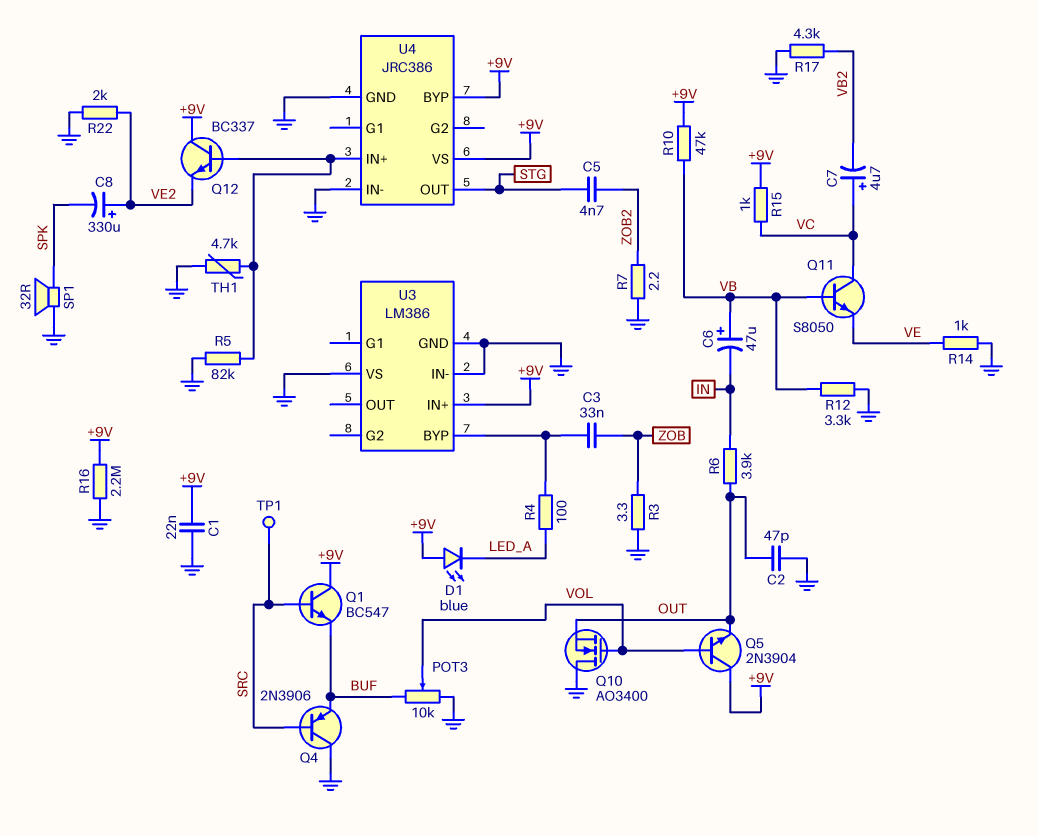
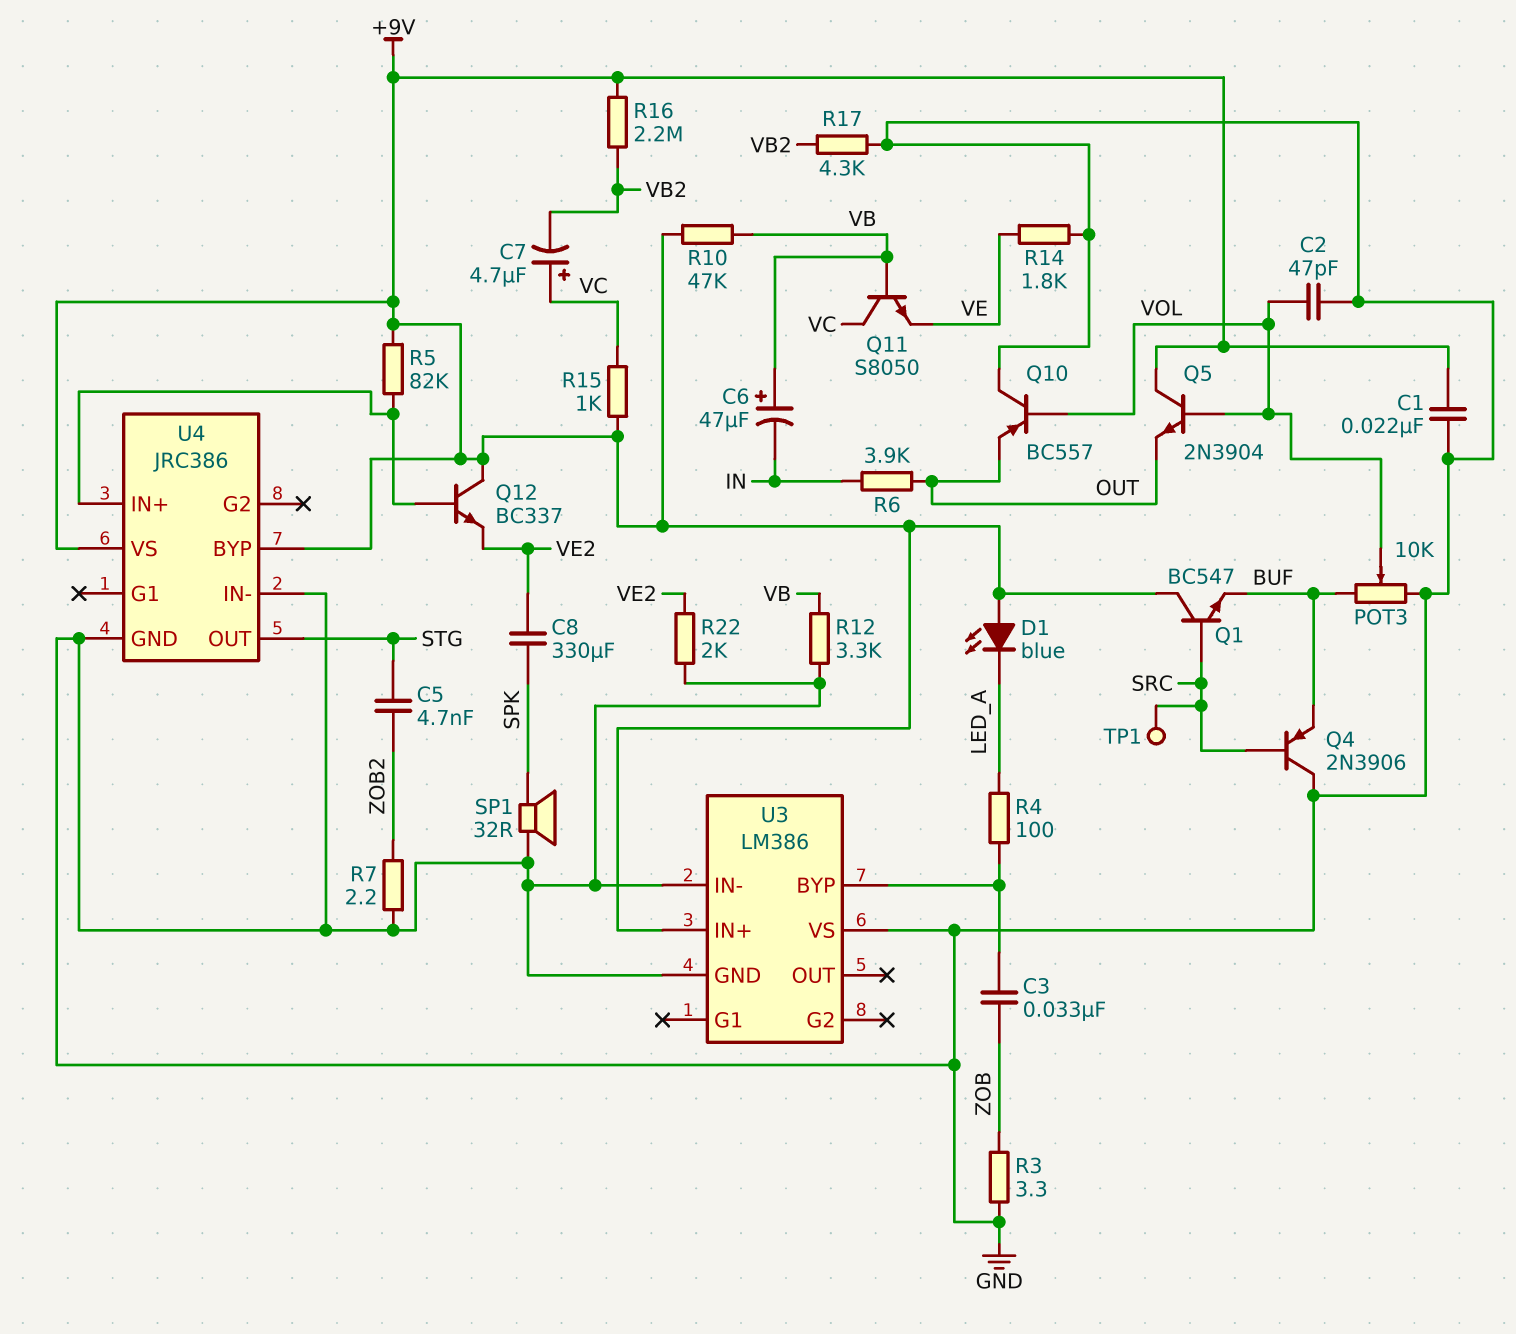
C2: 47pF (GND, OUT) -> 47pF (GND, VOL)
C8: 330uF (plus VE2, minus SPK) -> 330uF (SPK, VE2)
Q10: NMOS AO3400 (G VOL, D GND, S OUT) -> PNP BC557 (B VOL, C GND, E OUT)
R5: 82k (GND, U4/IN+) -> 82k (+9V, U4/IN+)
R14: 1k (GND, VE) -> 1.8k (GND, VE)
R16: 2.2M (+9V, GND) -> 2.2M (+9V, VB2)
TH1: 4.7k (GND, U4/IN+) -> none

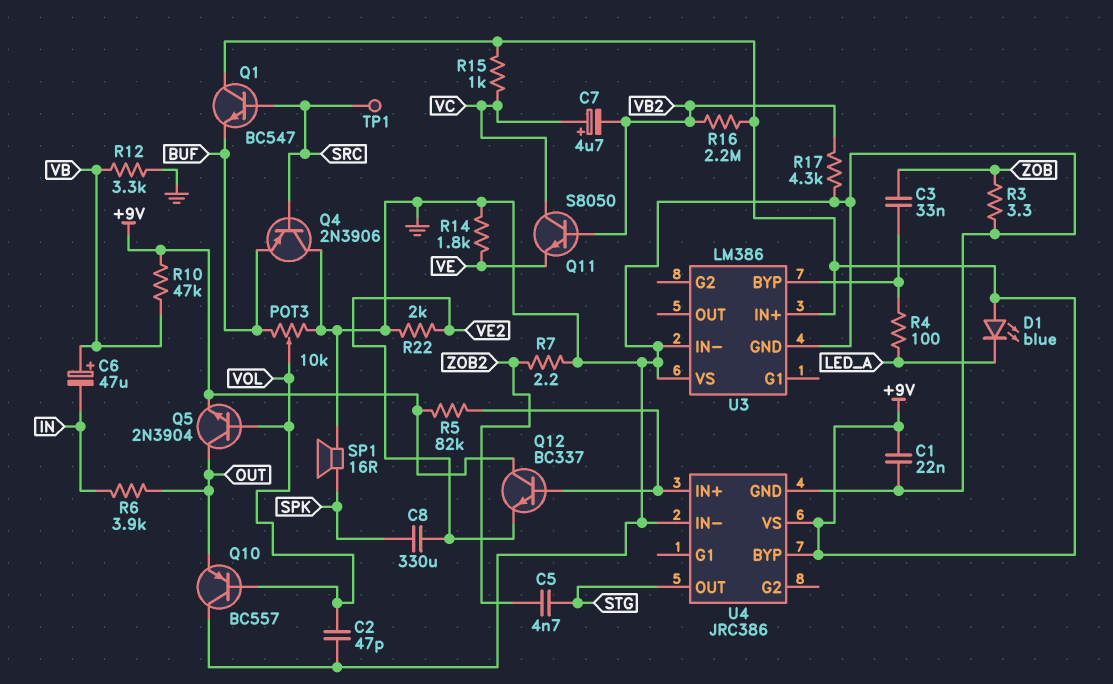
Q5: NPN 2N3904 (B VOL, C +9V, E OUT) -> NPN 2N3904 (B VOL, C OUT, E +9V)
Q11: NPN S8050 (B VB, C VC, E VE) -> NPN S8050 (B VB2, C VC, E VE)
SP1: speaker 32R (GND, SPK) -> speaker 16R (GND, SPK)

